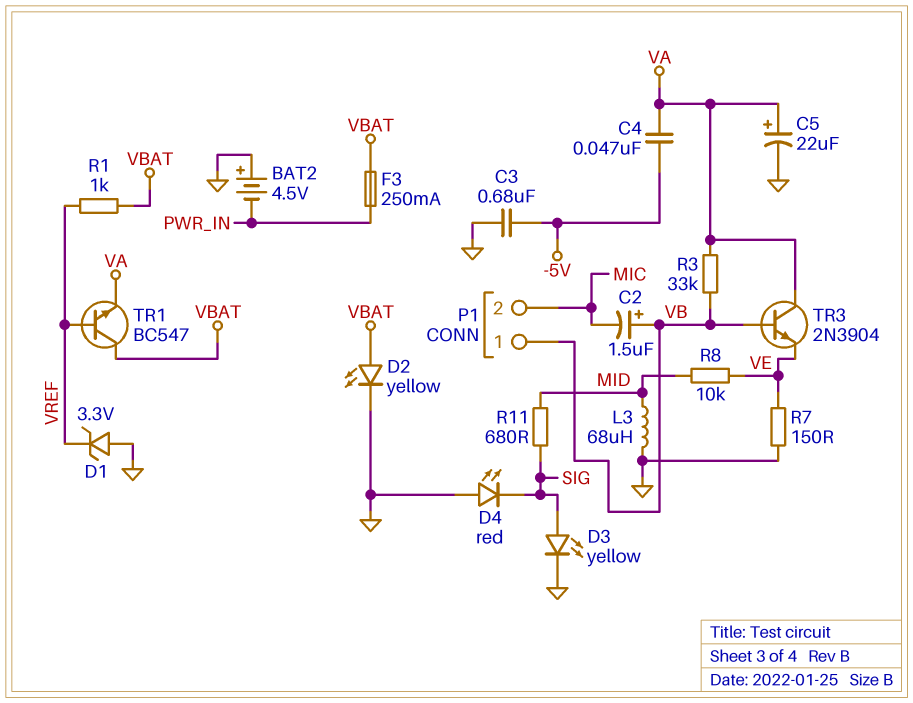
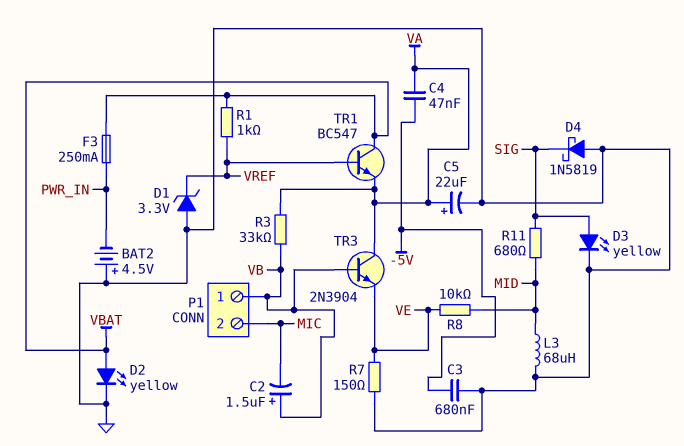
D4: LED red (A GND, K SIG) -> schottky 1N5819 (A GND, K SIG)

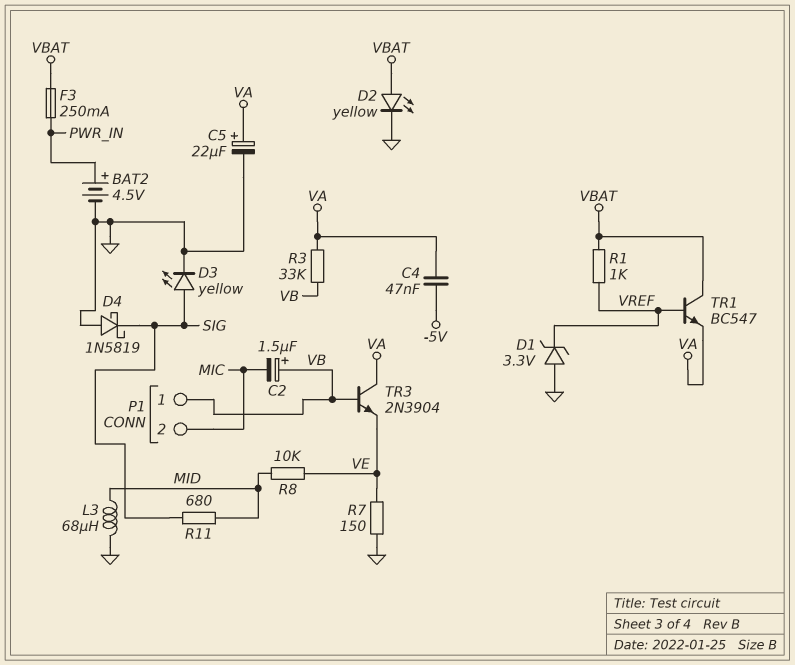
BAT2: 4.5V (plus GND, minus PWR_IN) -> 4.5V (plus PWR_IN, minus GND)
C3: 680nF (-5V, GND) -> none

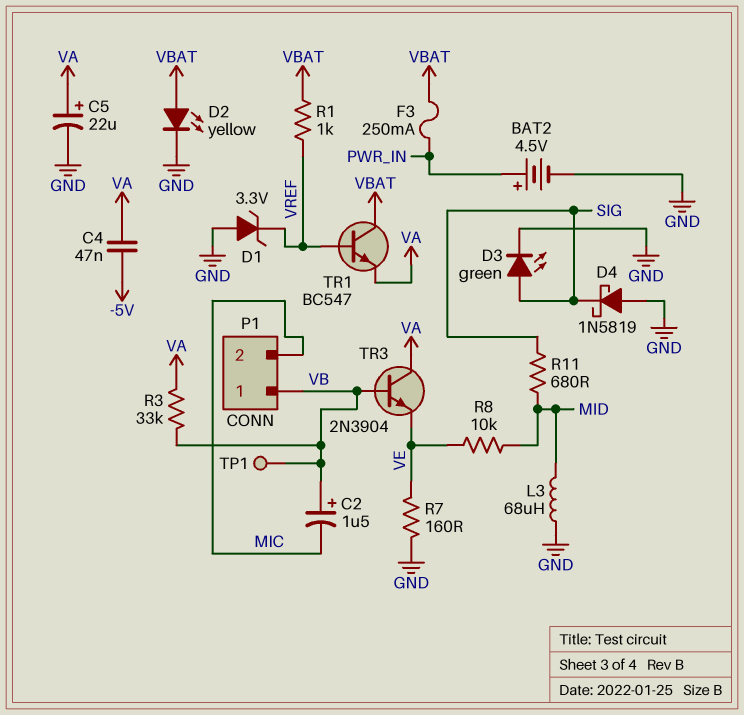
D3: LED yellow (A SIG, K GND) -> LED green (A SIG, K GND)
R7: 150 (GND, VE) -> 160 (GND, VE)
TP1: none -> test point (VB)

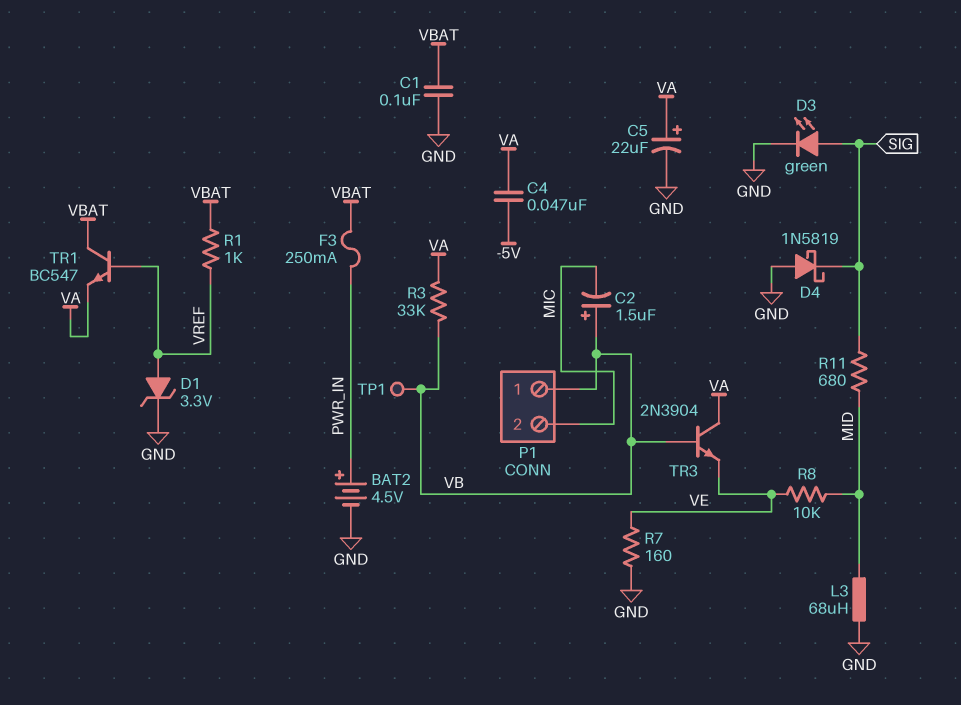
C1: none -> 100nF (GND, VBAT)
D1: zener 3.3V (A GND, K VREF) -> zener 3.3V (A VREF, K GND)
D2: LED yellow (A VBAT, K GND) -> none

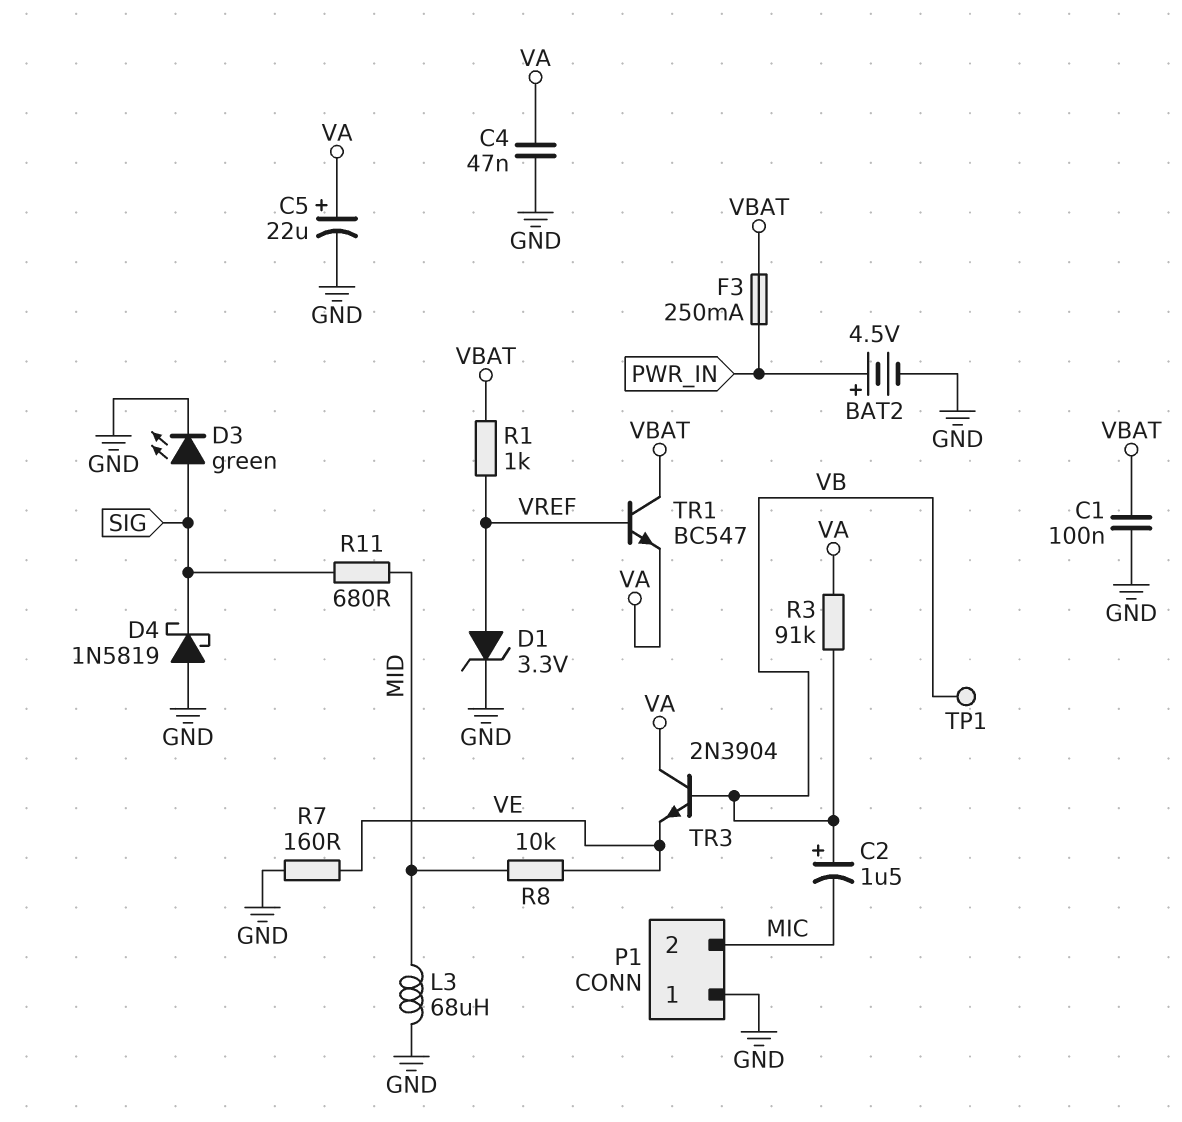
C4: 47nF (-5V, VA) -> 47nF (GND, VA)
P1 pin 1: VB -> GND
R3: 33k (VA, VB) -> 91k (VA, VB)

